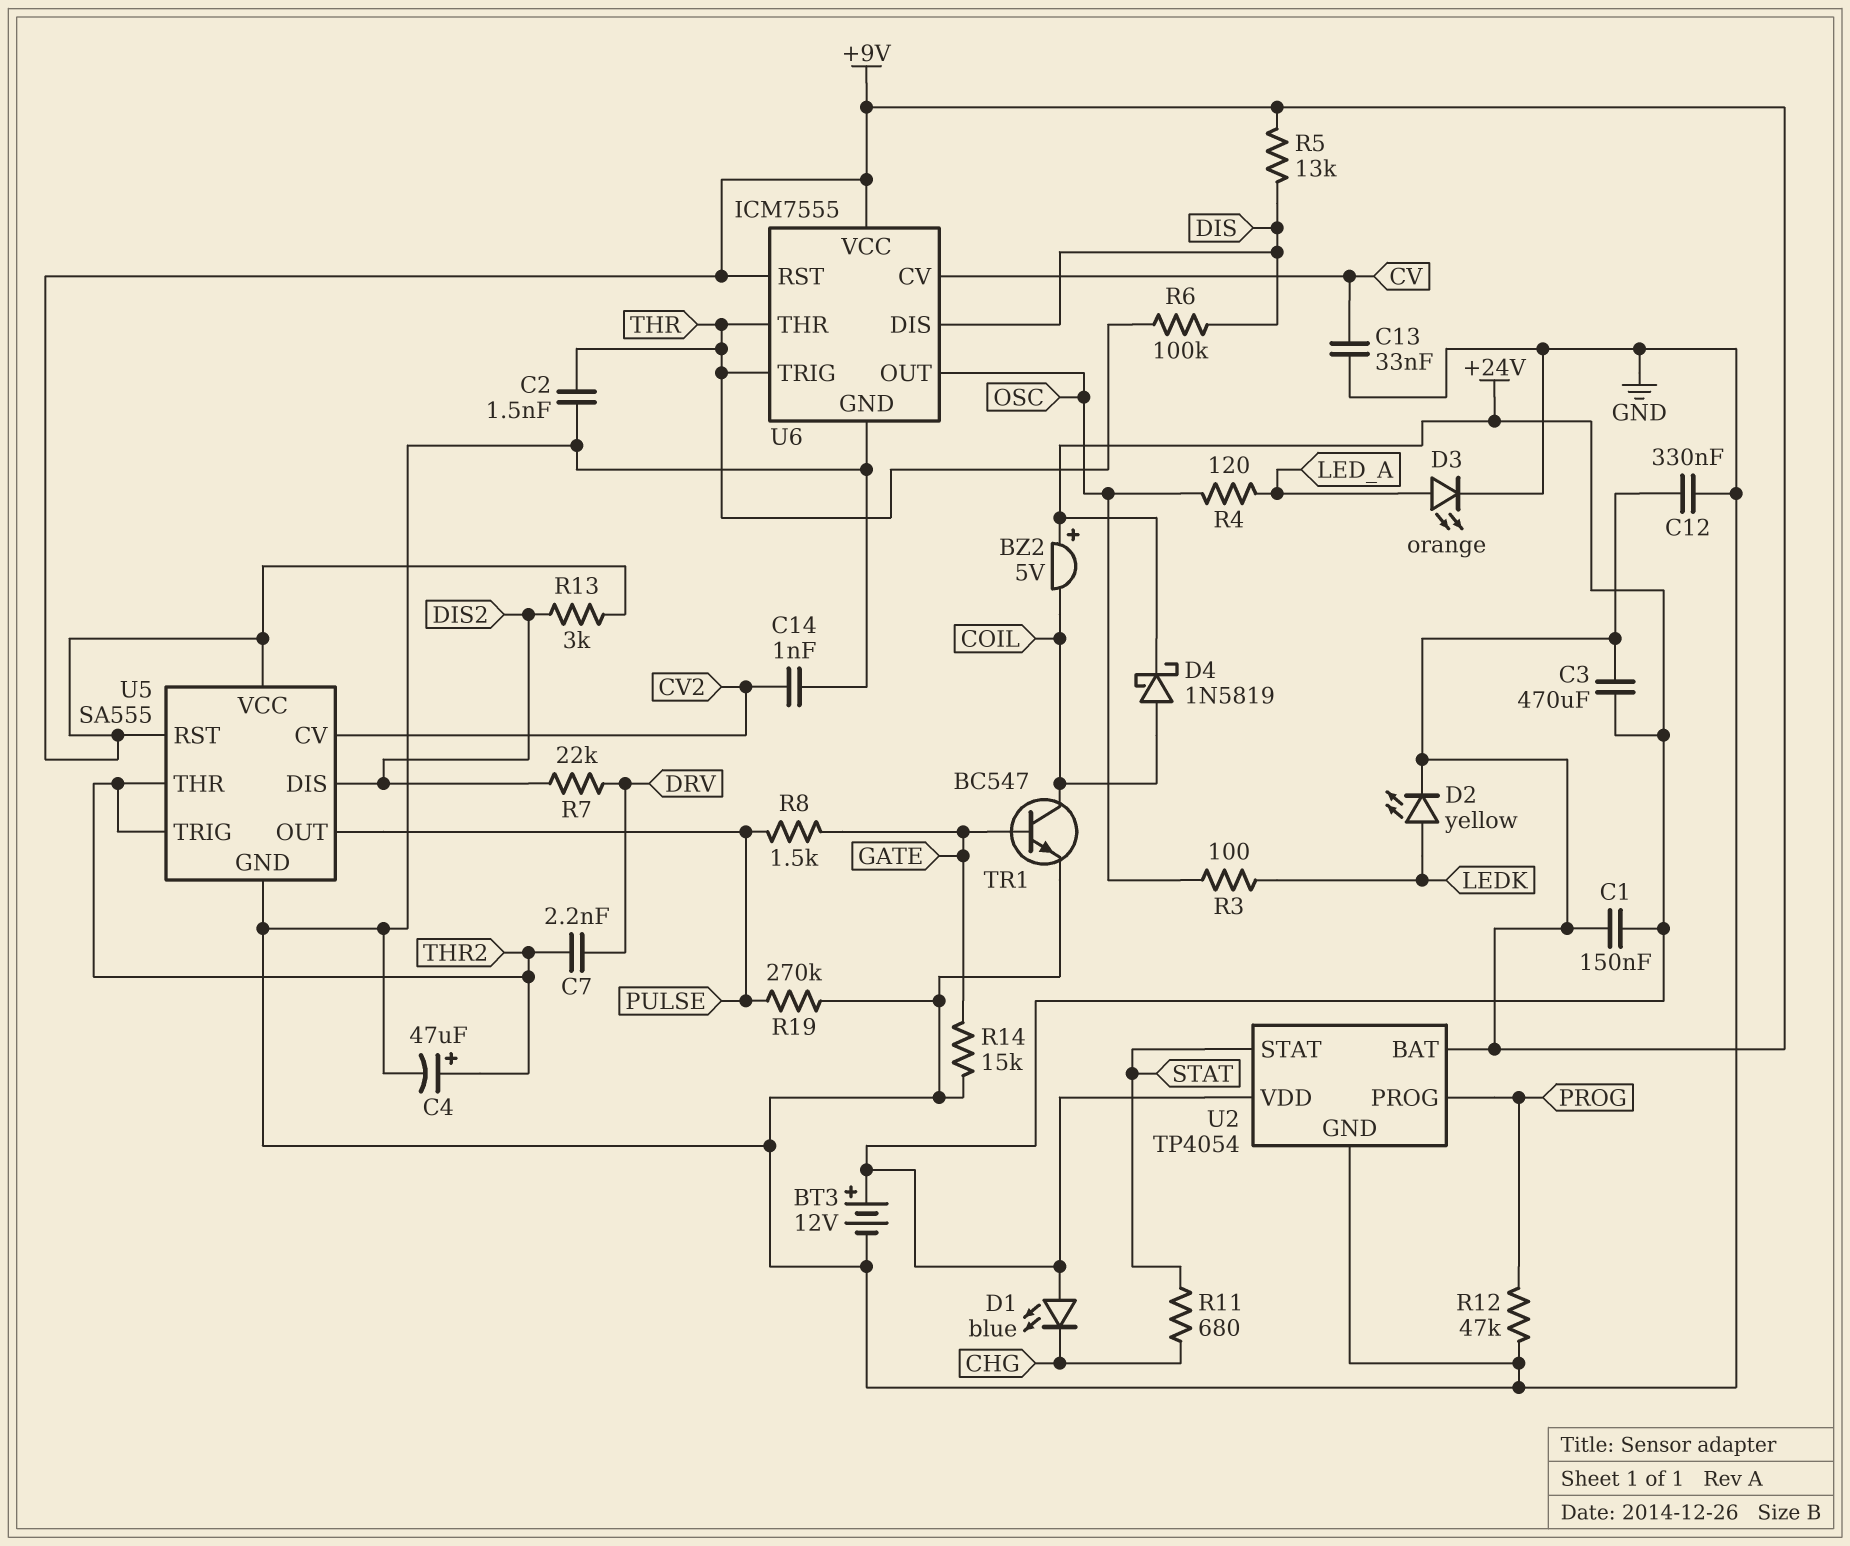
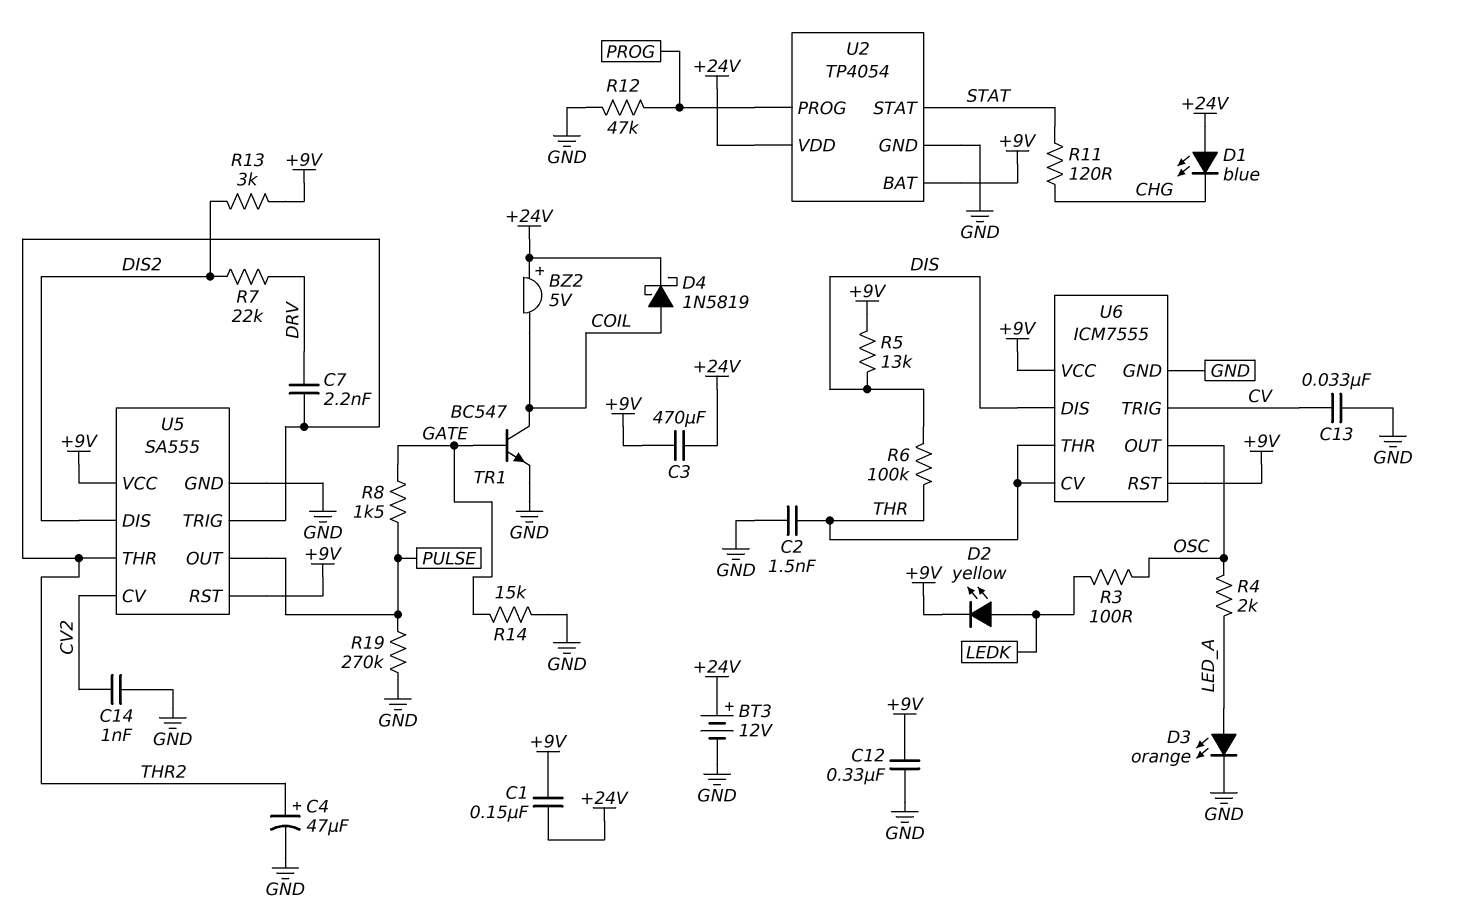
R4: 120 (LED_A, OSC) -> 2k (LED_A, OSC)
R11: 680 (CHG, STAT) -> 120 (CHG, STAT)
U6 pin CV: CV -> THR
U6 pin TRIG: THR -> CV

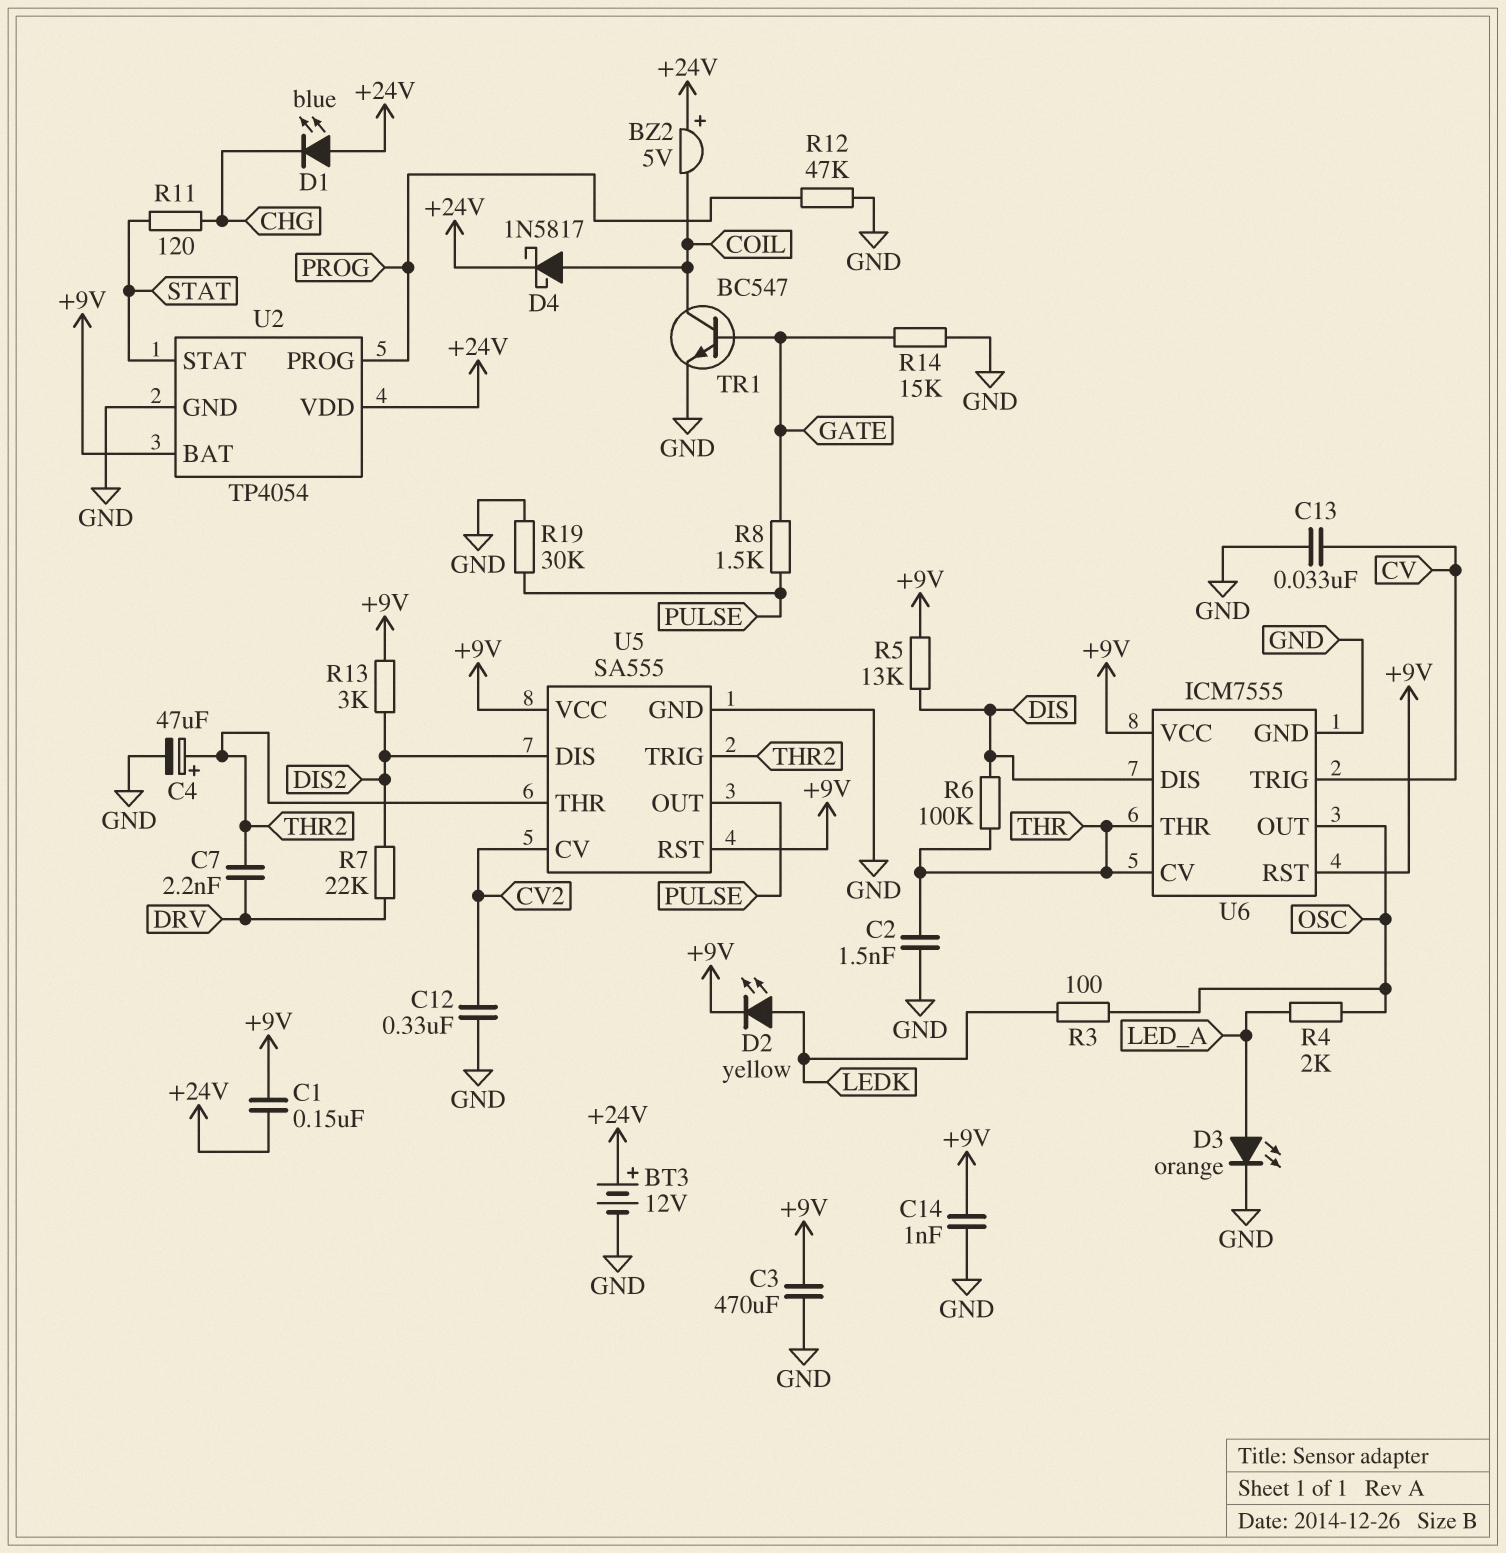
C3: 470uF (+9V, +24V) -> 470uF (+9V, GND)
C12: 330nF (+9V, GND) -> 330nF (CV2, GND)
C14: 1nF (CV2, GND) -> 1nF (+9V, GND)
D4: schottky 1N5819 (A COIL, K +24V) -> schottky 1N5817 (A COIL, K +24V)
R19: 270k (GND, PULSE) -> 30k (GND, PULSE)

